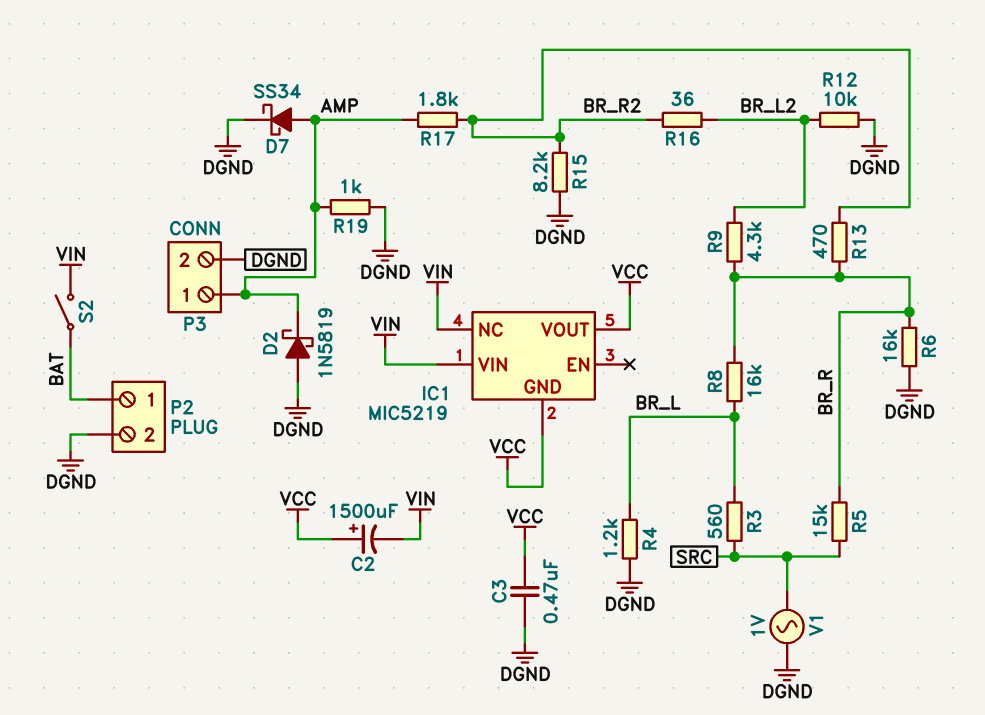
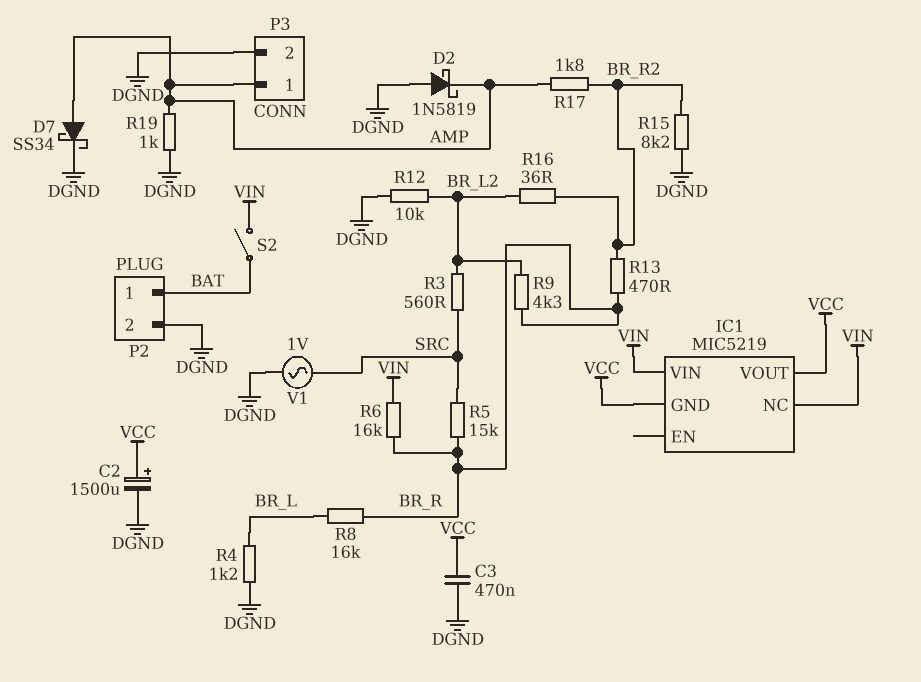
C2: 1500uF (plus VCC, minus VIN) -> 1500uF (plus VCC, minus DGND)
R3: 560 (BR_L, SRC) -> 560 (BR_L2, SRC)
R6: 16k (BR_R, DGND) -> 16k (BR_R, VIN)

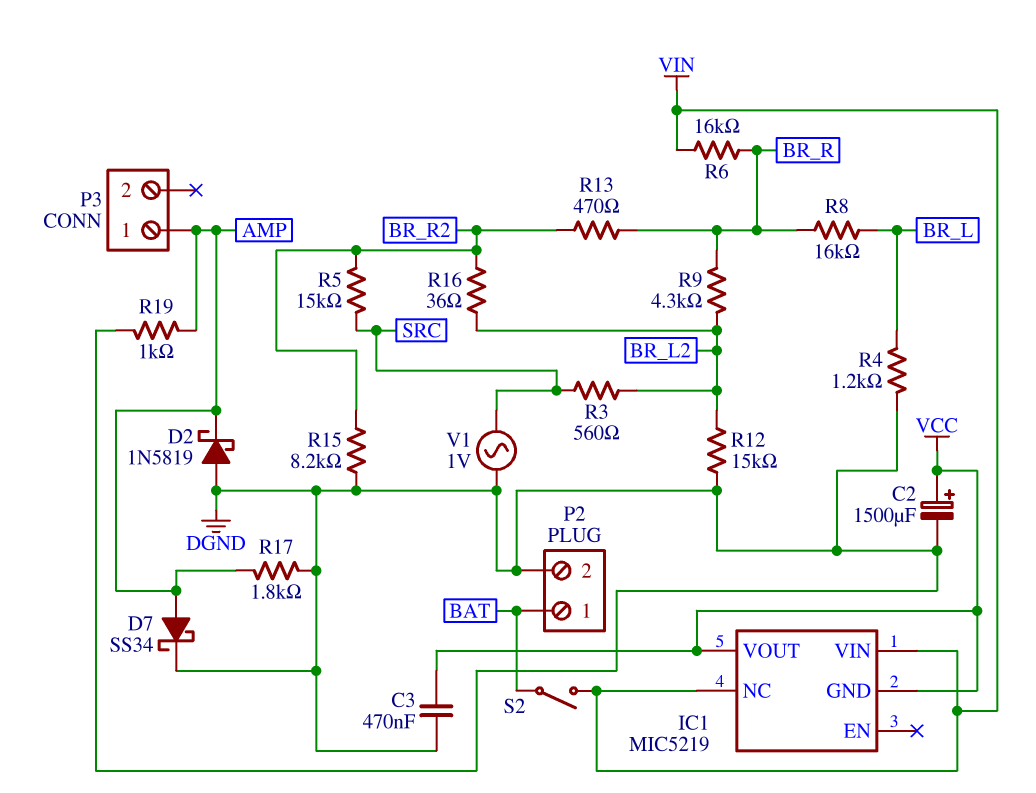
P3 pin 2: DGND -> none
R5: 15k (BR_R, SRC) -> 15k (BR_R2, SRC)
R12: 10k (BR_L2, DGND) -> 15k (BR_L2, DGND)
R17: 1.8k (AMP, BR_R2) -> 1.8k (AMP, DGND)

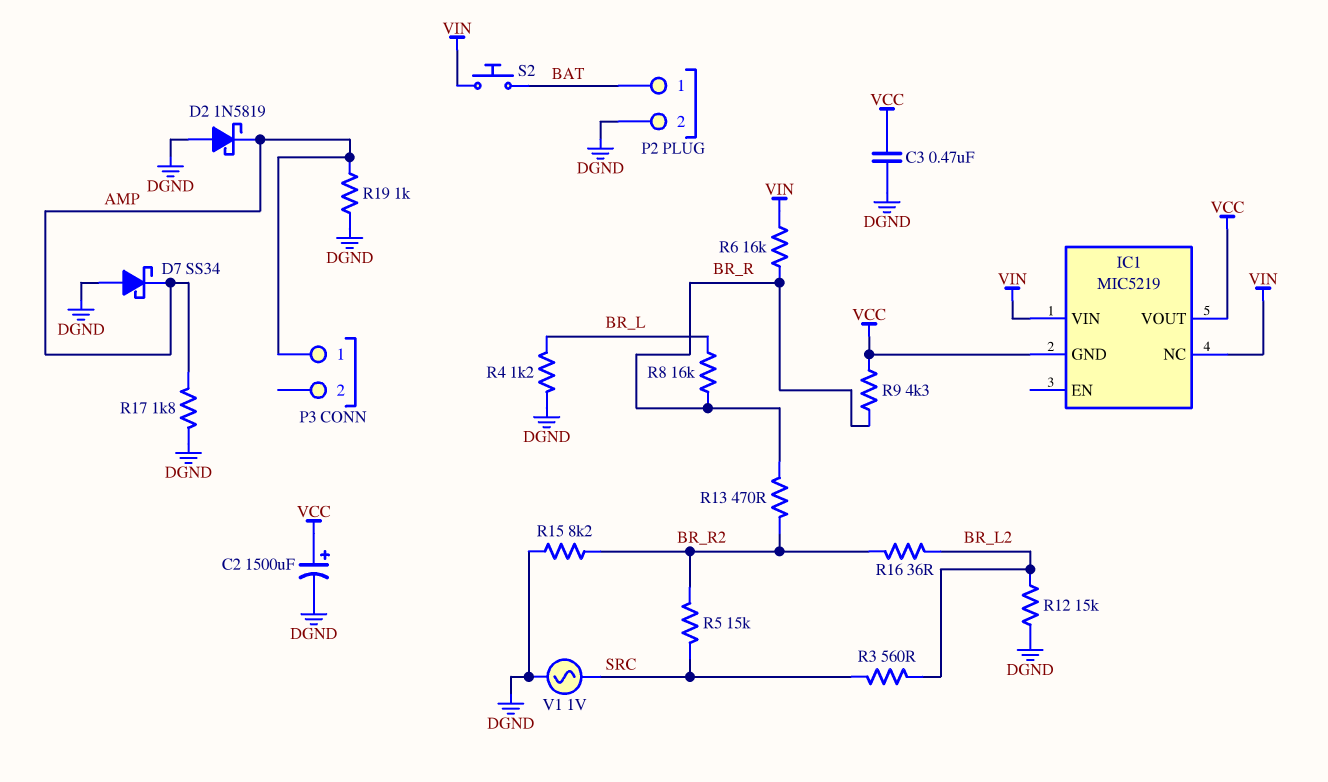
D7: schottky SS34 (A AMP, K DGND) -> schottky SS34 (A DGND, K AMP)
R9: 4.3k (BR_L2, BR_R) -> 4.3k (BR_R, VCC)
S2: switch (BAT, VIN) -> button (BAT, VIN)

